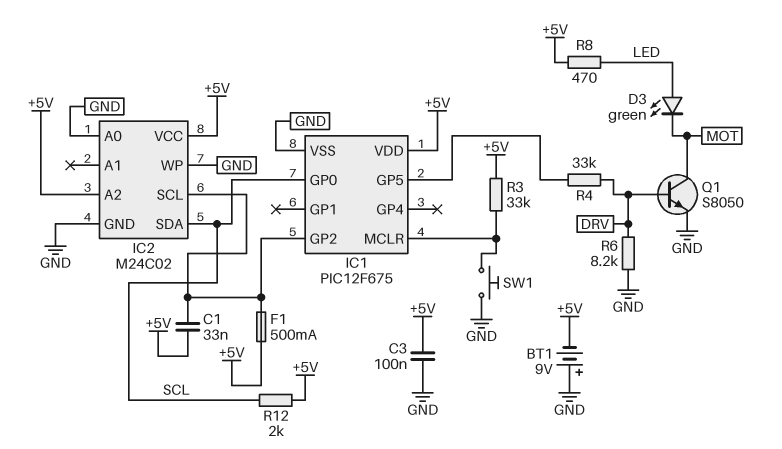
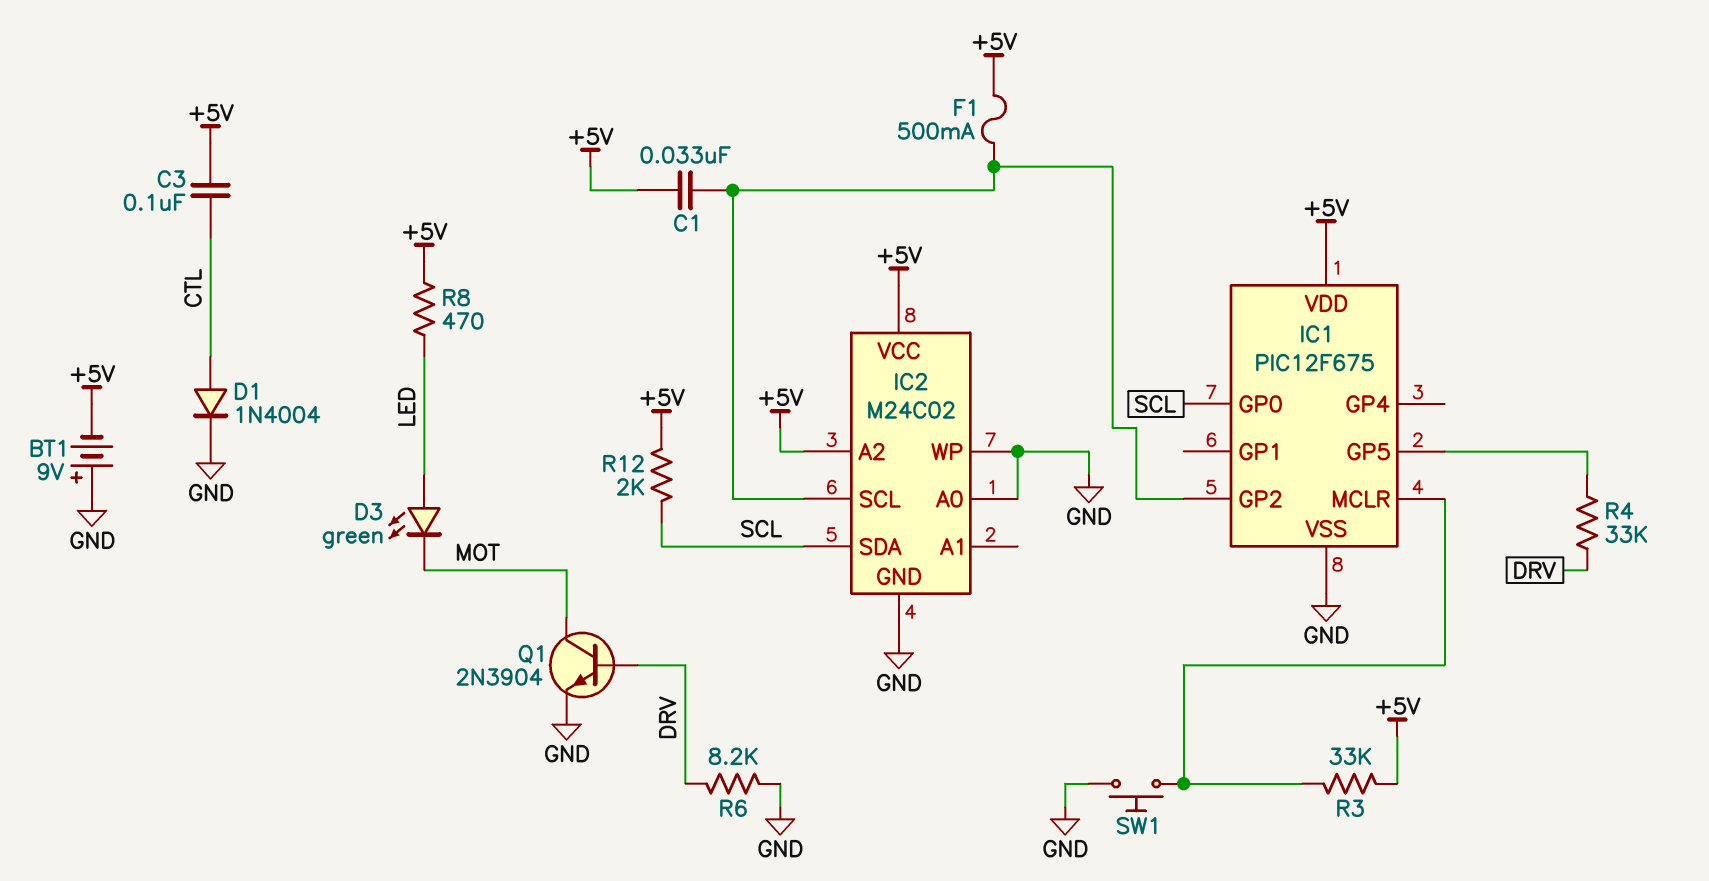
C3: 100nF (+5V, GND) -> 100nF (+5V, CTL)
D1: none -> diode 1N4004 (A CTL, K GND)
Q1: NPN S8050 (B DRV, C MOT, E GND) -> NPN 2N3904 (B DRV, C MOT, E GND)

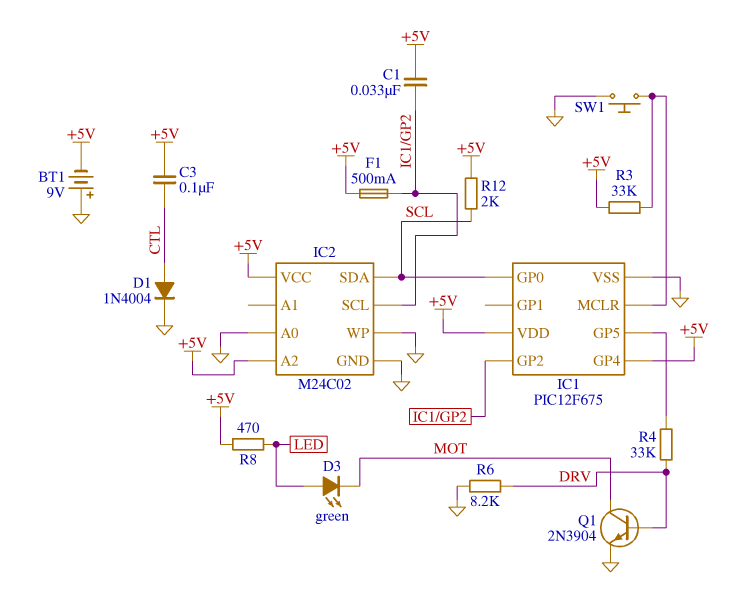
IC1 pin GP4: none -> +5V

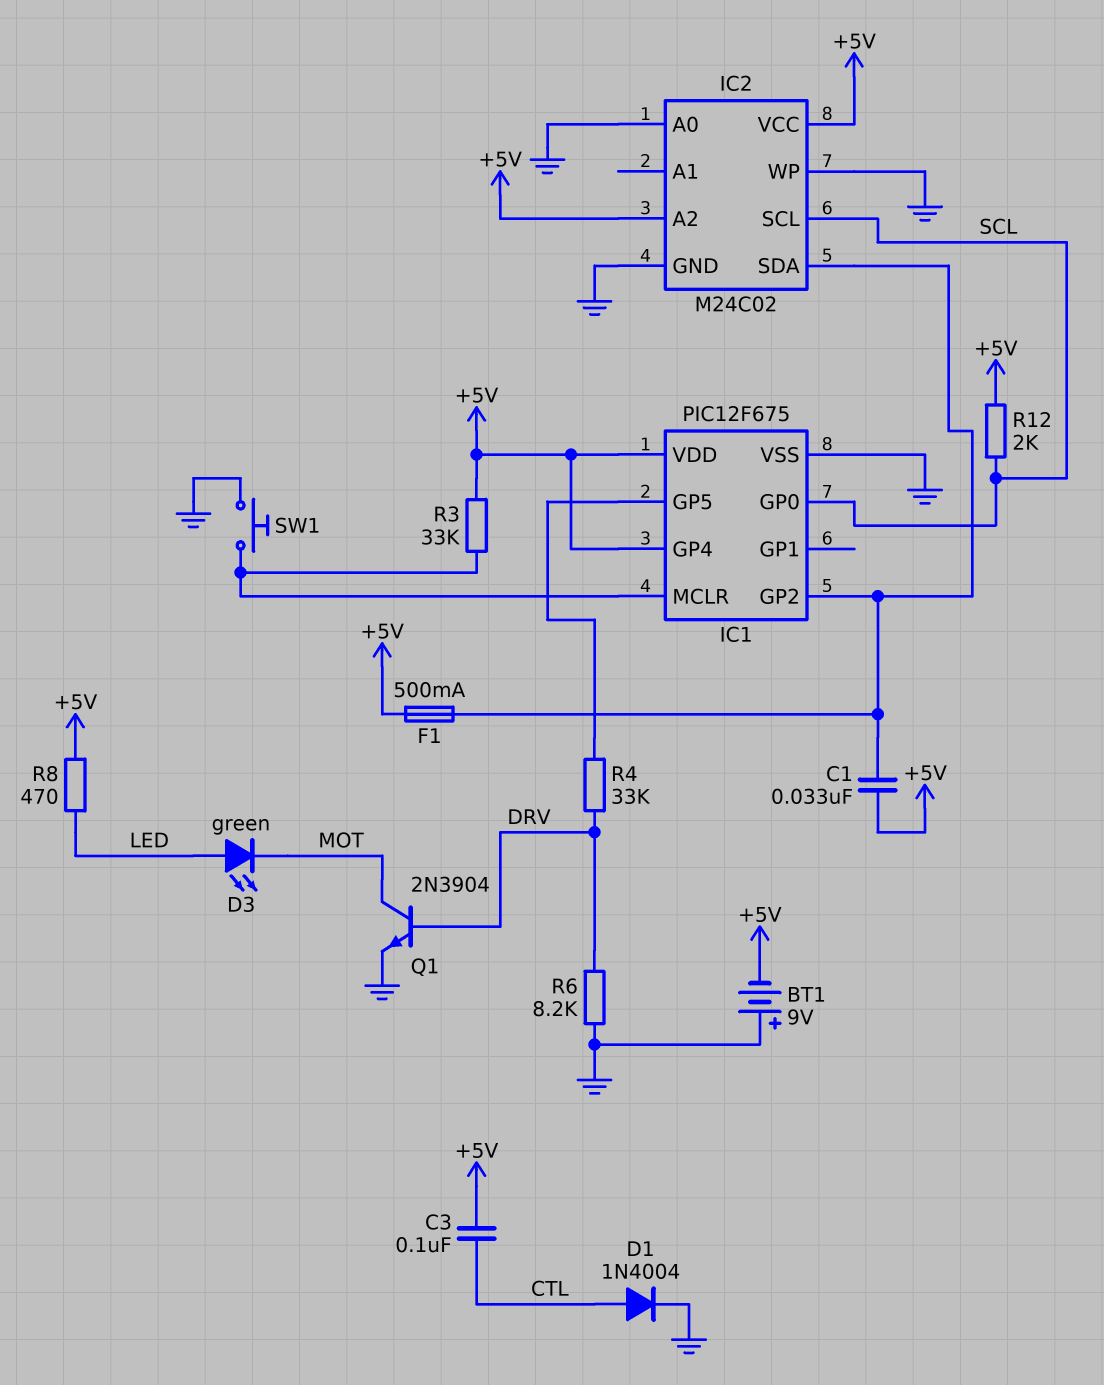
IC2 pin SCL: IC1/GP2 -> SCL
IC2 pin SDA: SCL -> IC1/GP2

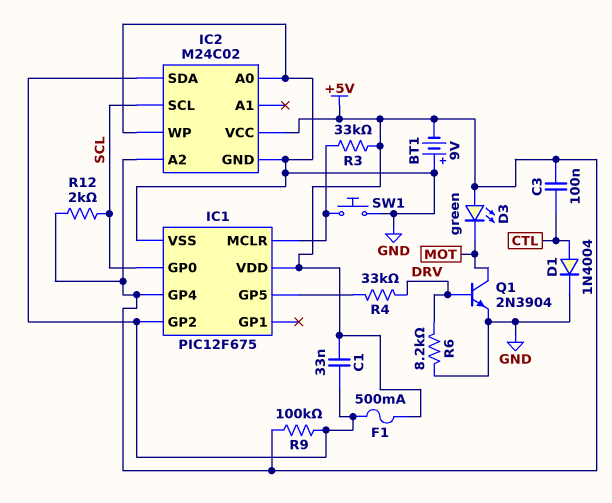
D3: LED green (A LED, K MOT) -> LED green (A +5V, K MOT)
R8: 470 (+5V, LED) -> none
R9: none -> 100k (+5V, IC1/GP2)

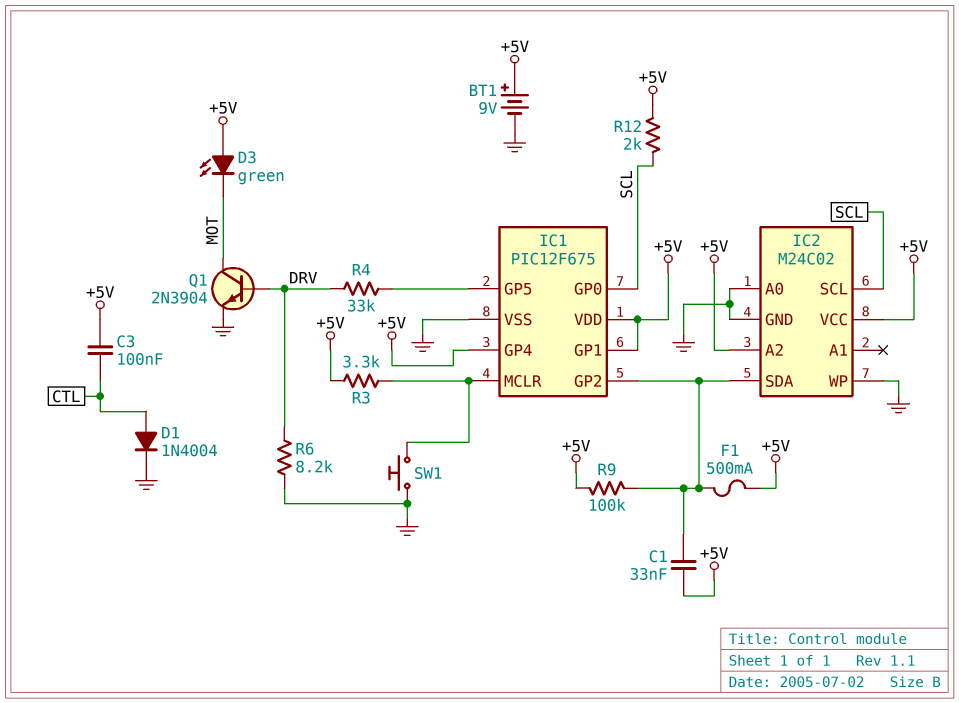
BT1: 9V (plus GND, minus +5V) -> 9V (plus +5V, minus GND)
IC1 pin GP1: none -> +5V
R3: 33k (+5V, IC1/MCLR) -> 3.3k (+5V, IC1/MCLR)

